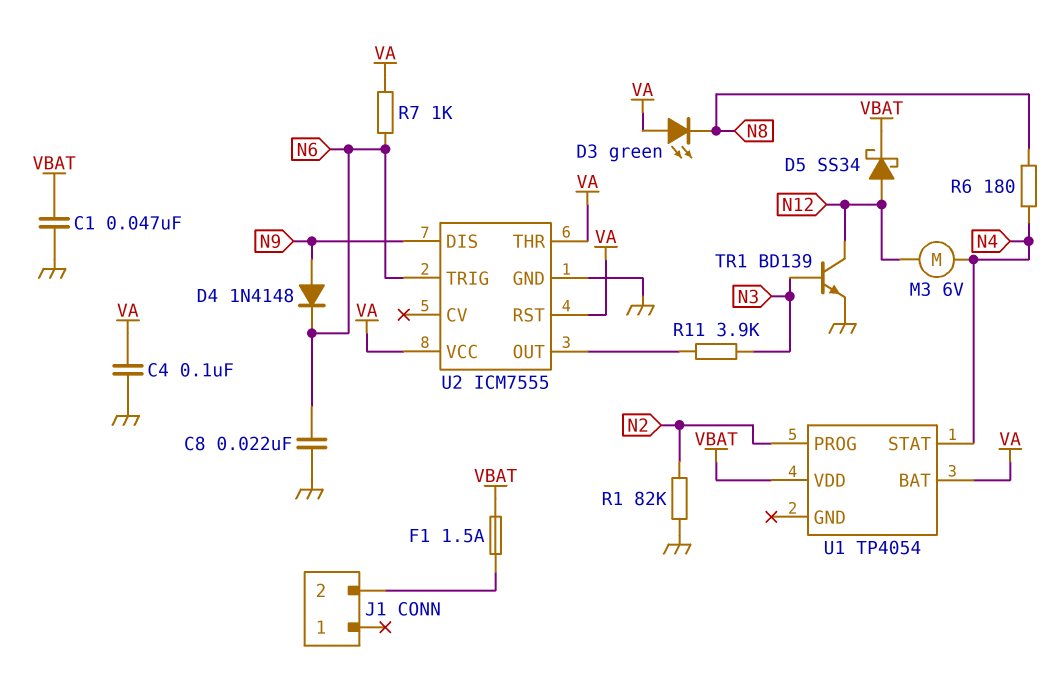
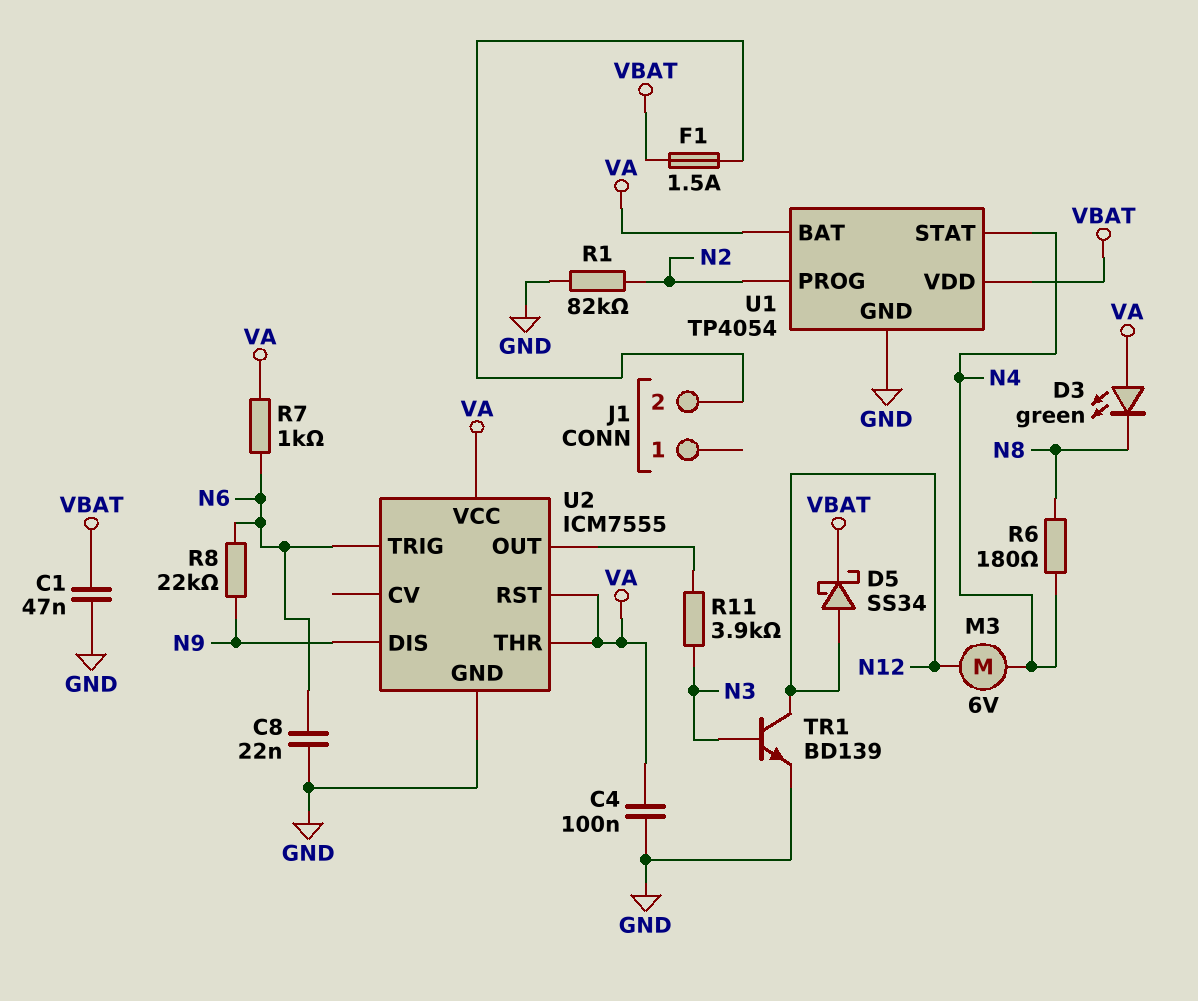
D4: diode 1N4148 (A N9, K N6) -> none
R8: none -> 22k (N6, N9)
U1 pin GND: none -> GND

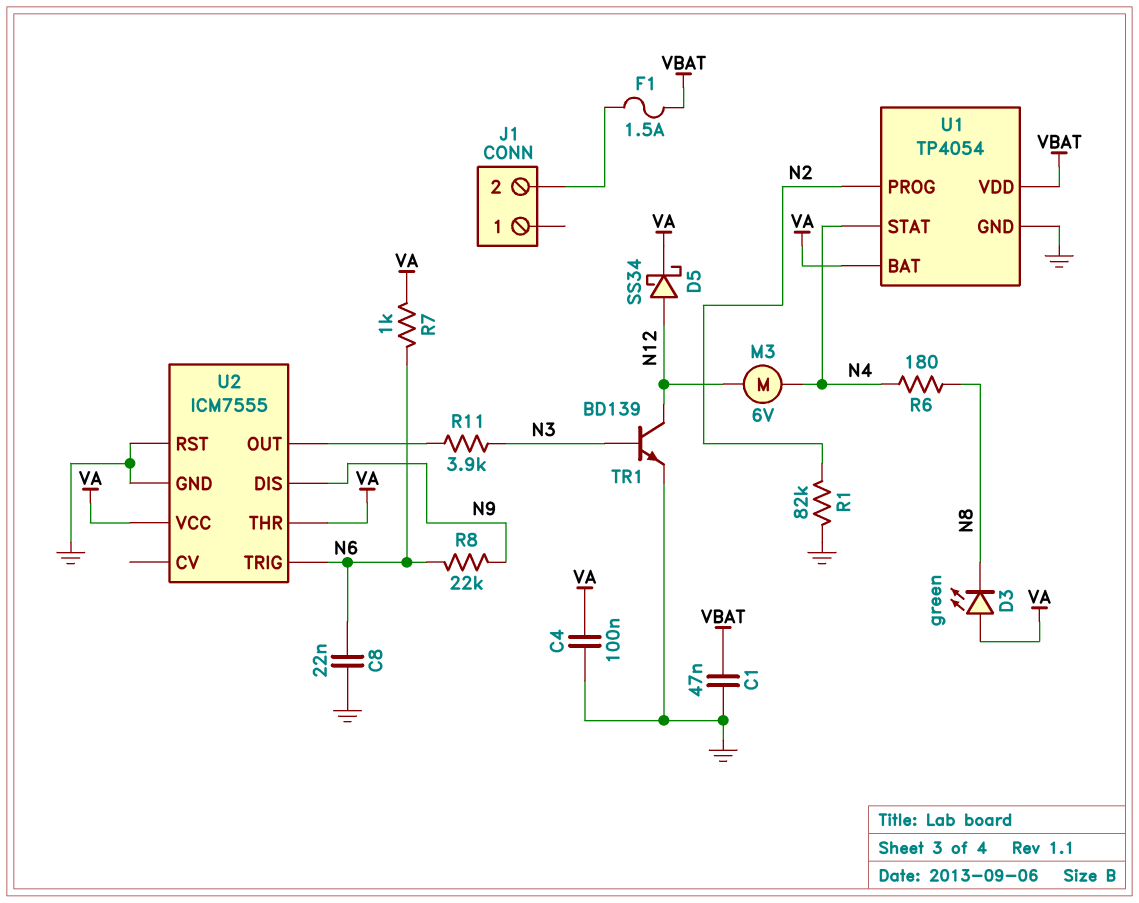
D5: schottky SS34 (A N12, K VBAT) -> schottky SS34 (A N12, K VA)
U2 pin RST: VA -> GND

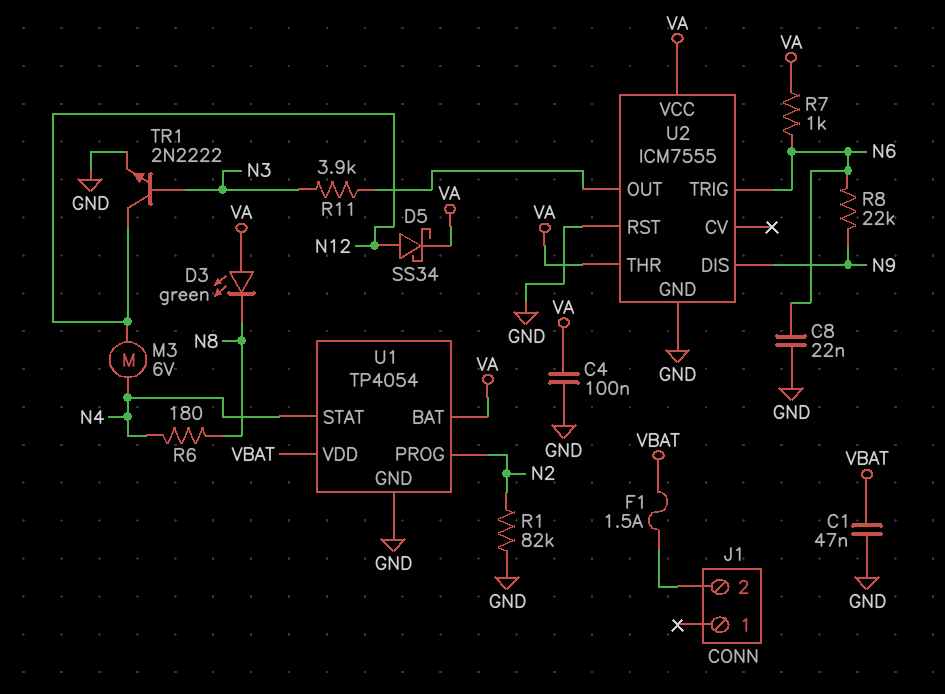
TR1: NPN BD139 (B N3, C N12, E GND) -> NPN 2N2222 (B N3, C N12, E GND)

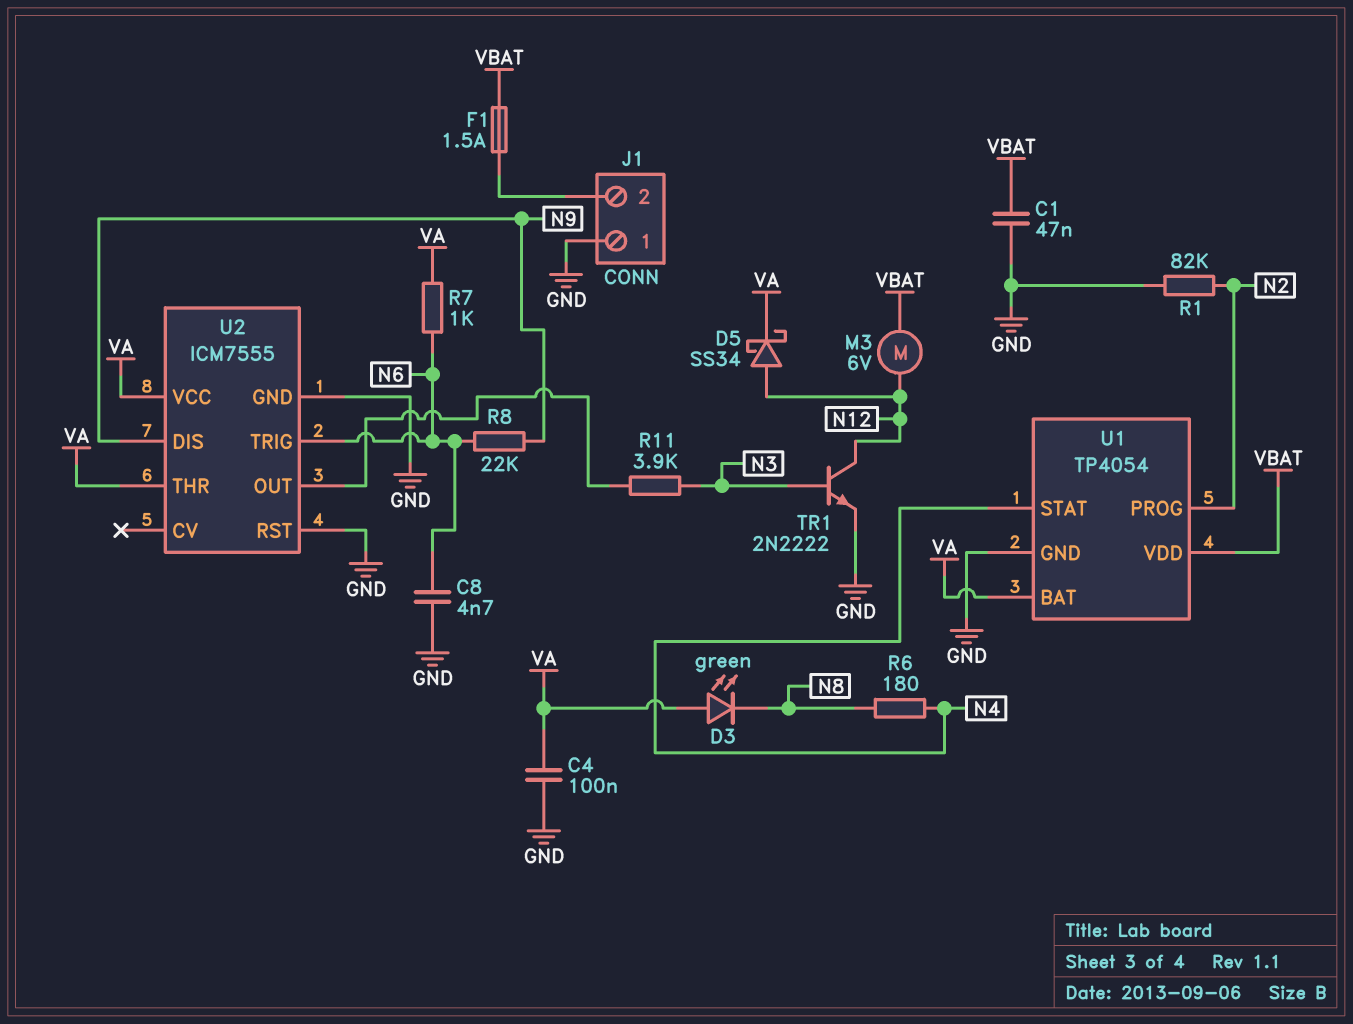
C8: 22nF (GND, N6) -> 4.7nF (GND, N6)
J1 pin 1: none -> GND
M3: motor 6V (N4, N12) -> motor 6V (N12, VBAT)

